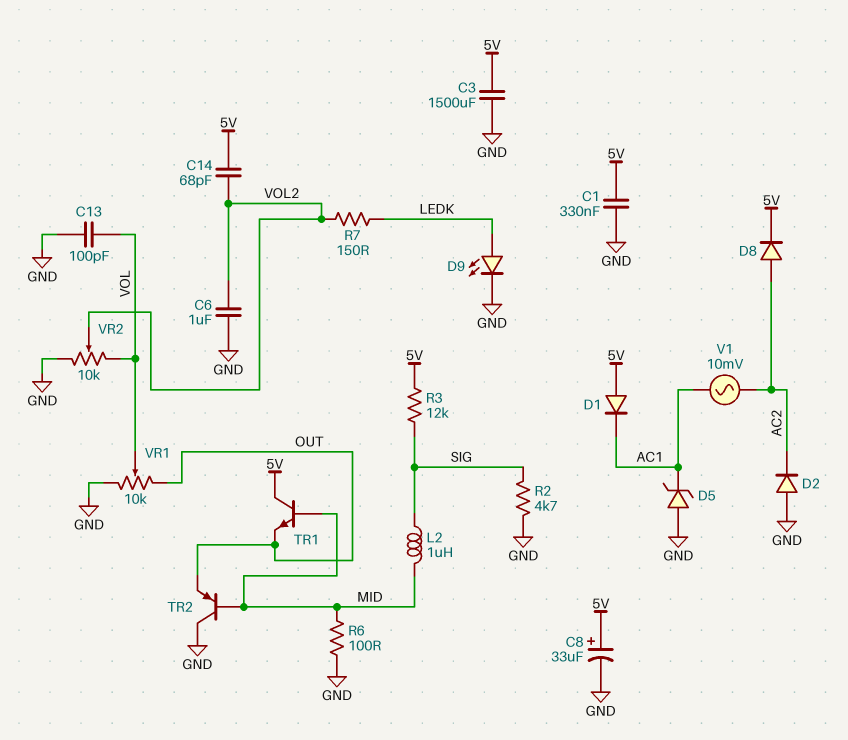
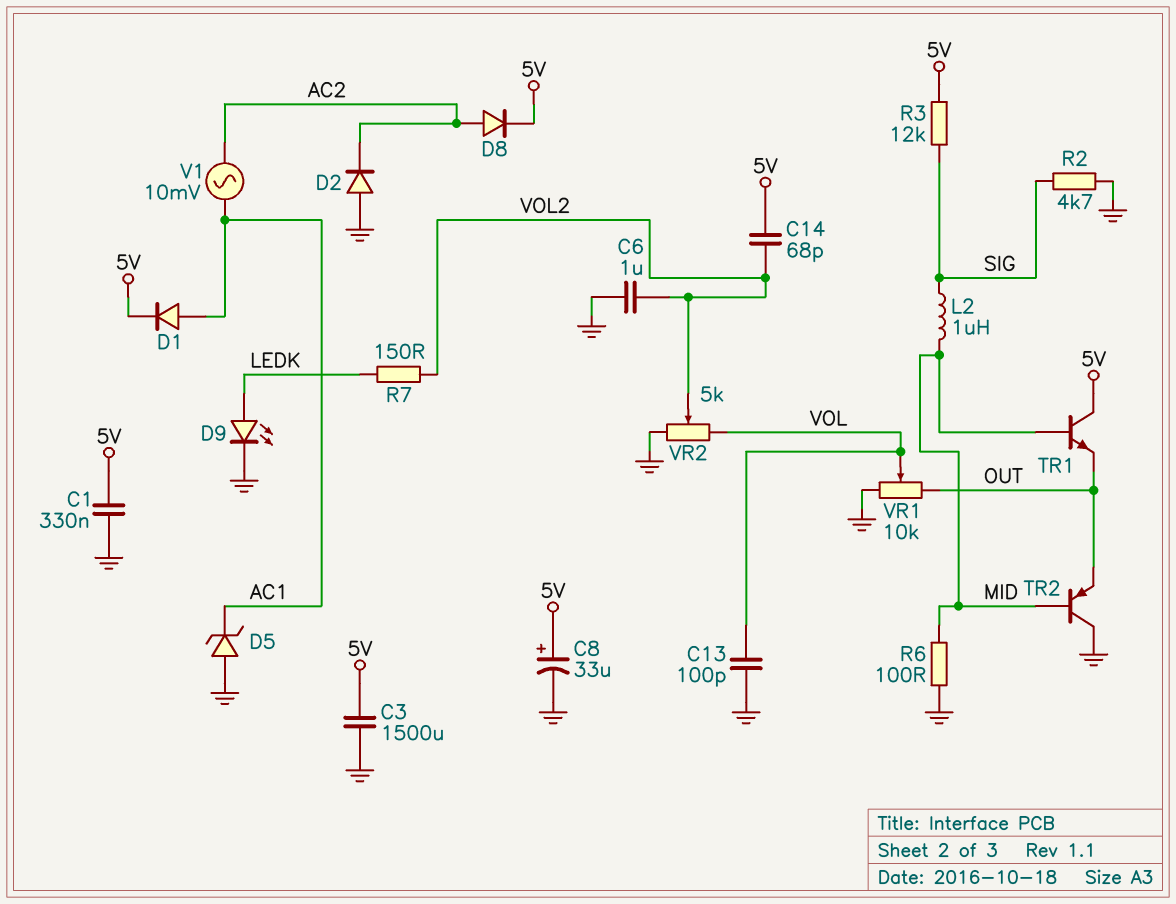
D1: diode (A 5V, K AC1) -> diode (A AC1, K 5V)
VR2: 10k (GND, VOL, wiper VOL2) -> 5k (GND, VOL, wiper VOL2)

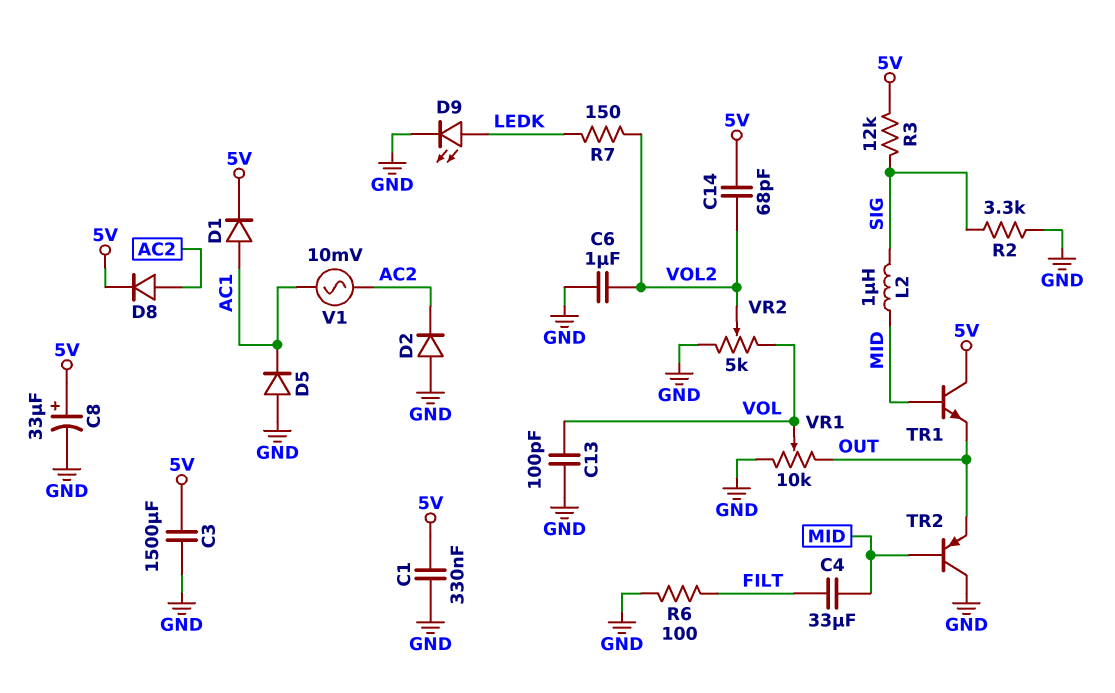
C4: none -> 33uF (FILT, MID)
D5: zener (A GND, K AC1) -> diode (A GND, K AC1)
R2: 4.7k (GND, SIG) -> 3.3k (GND, SIG)
R6: 100 (GND, MID) -> 100 (FILT, GND)

